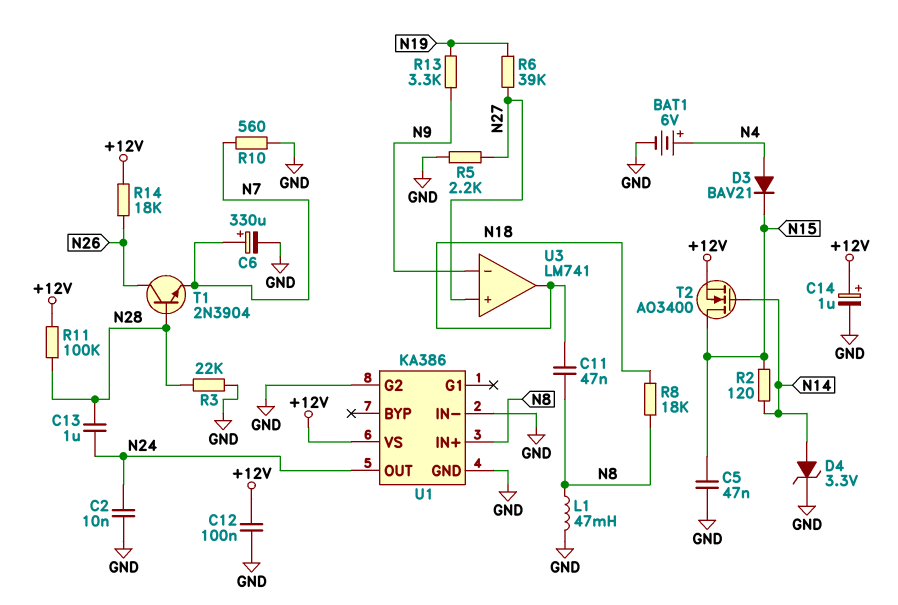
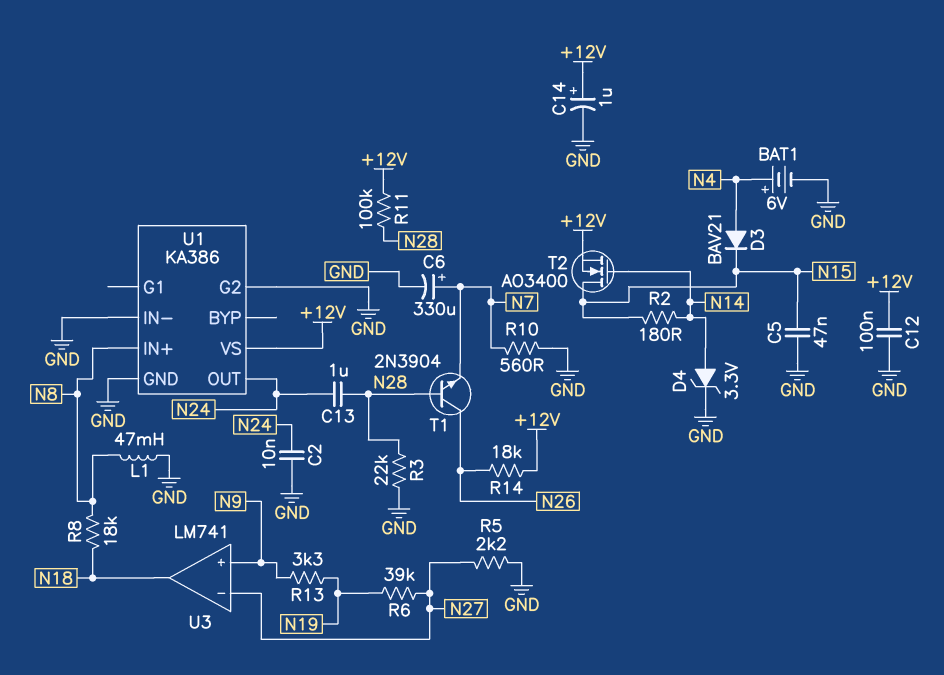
C11: 47nF (N8, N18) -> none
R2: 120 (N14, N15) -> 180 (N14, N15)
U3 pin in+: N27 -> N9
U3 pin in-: N9 -> N27

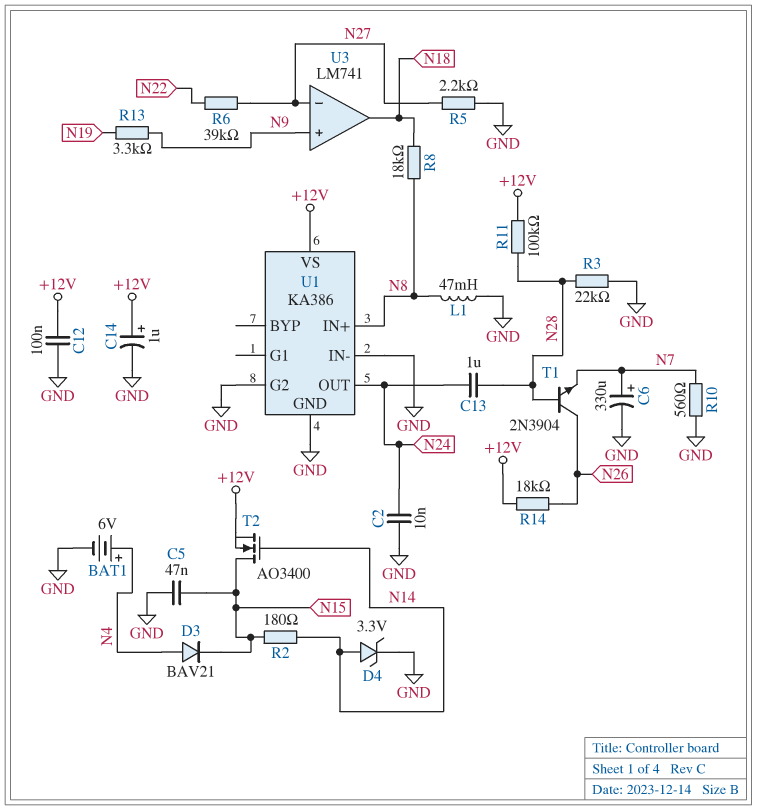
R6: 39k (N19, N27) -> 39k (N22, N27)

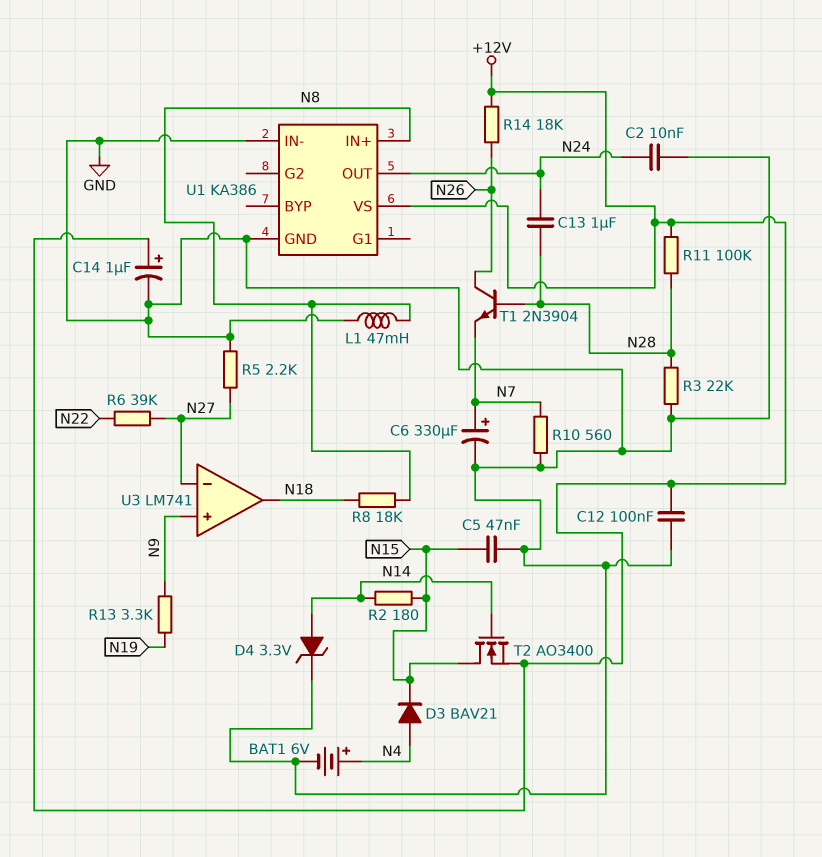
U1 pin G2: GND -> none

